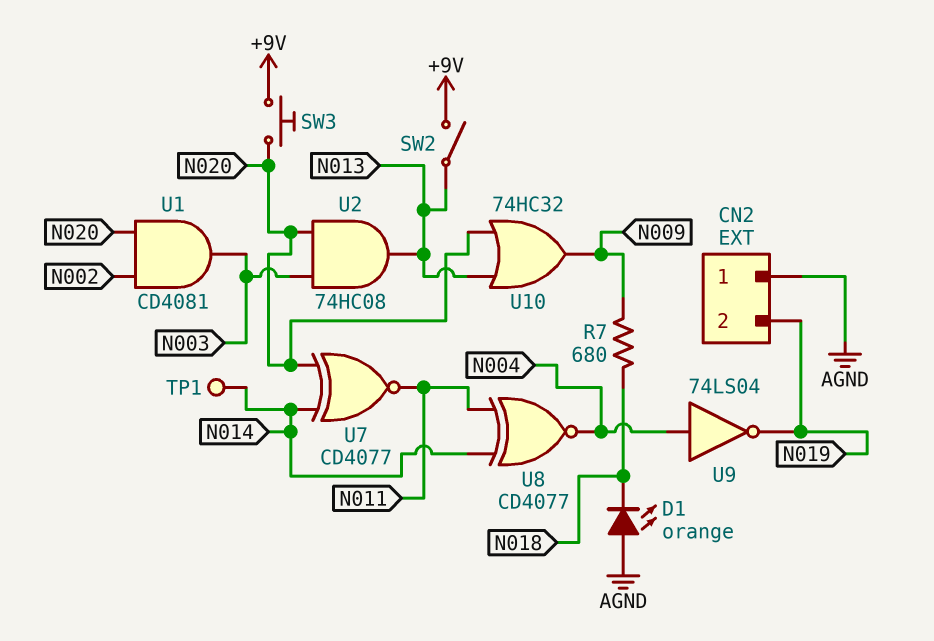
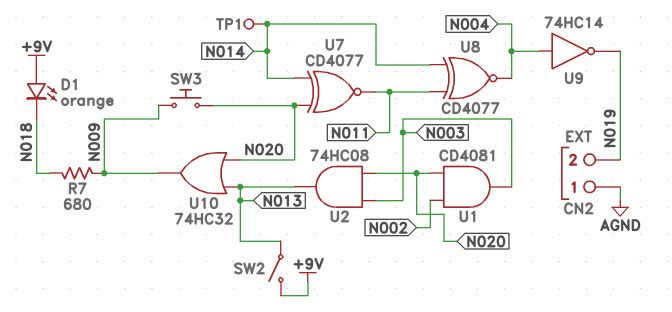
D1: LED orange (A AGND, K N018) -> LED orange (A +9V, K N018)
SW3: button (+9V, N020) -> button (N009, N020)
U9: NOT 74LS04 (in N004, out N019) -> NOT 74HC14 (in N004, out N019)

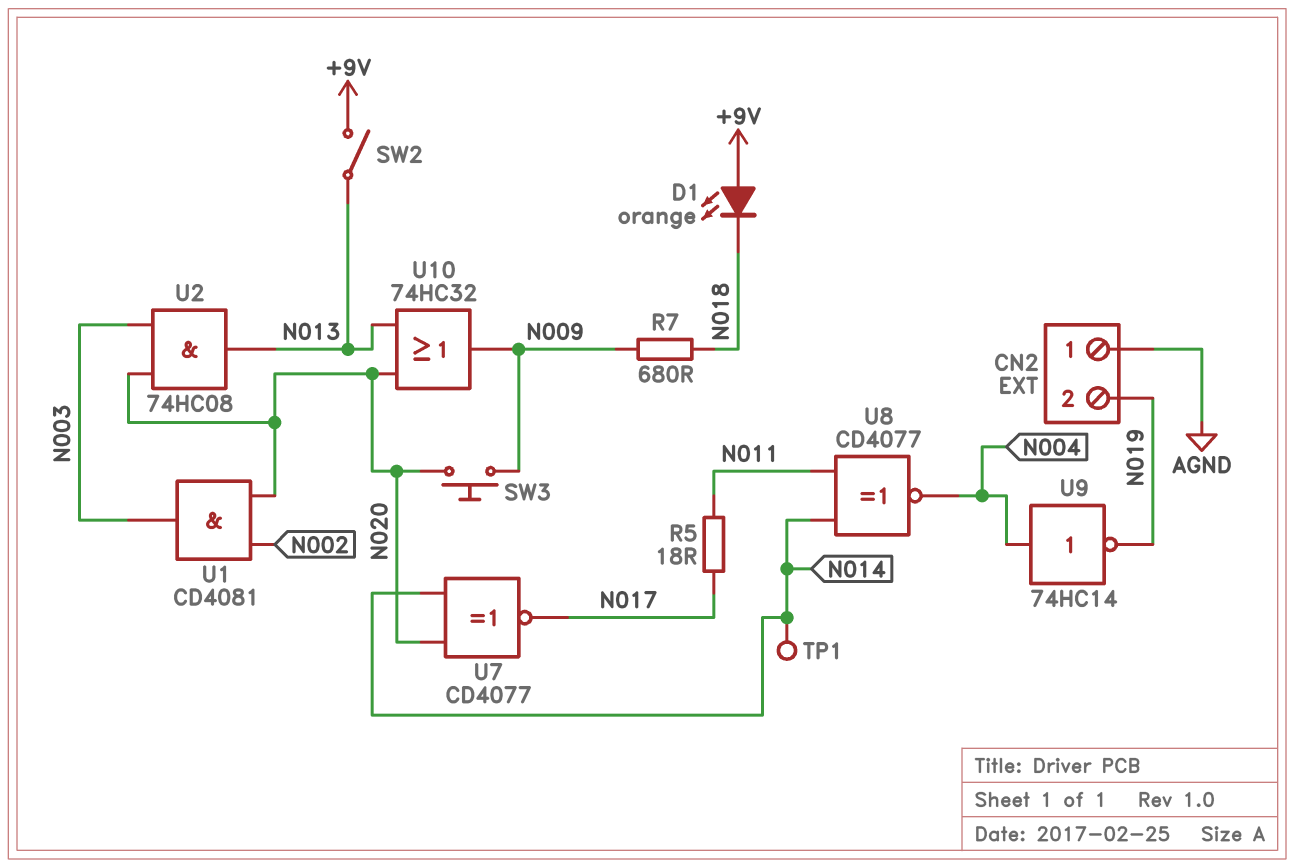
R5: none -> 18 (N011, N017)
U7: XNOR CD4077 (in N014, in N020, out N011) -> XNOR CD4077 (in N014, in N020, out N017)

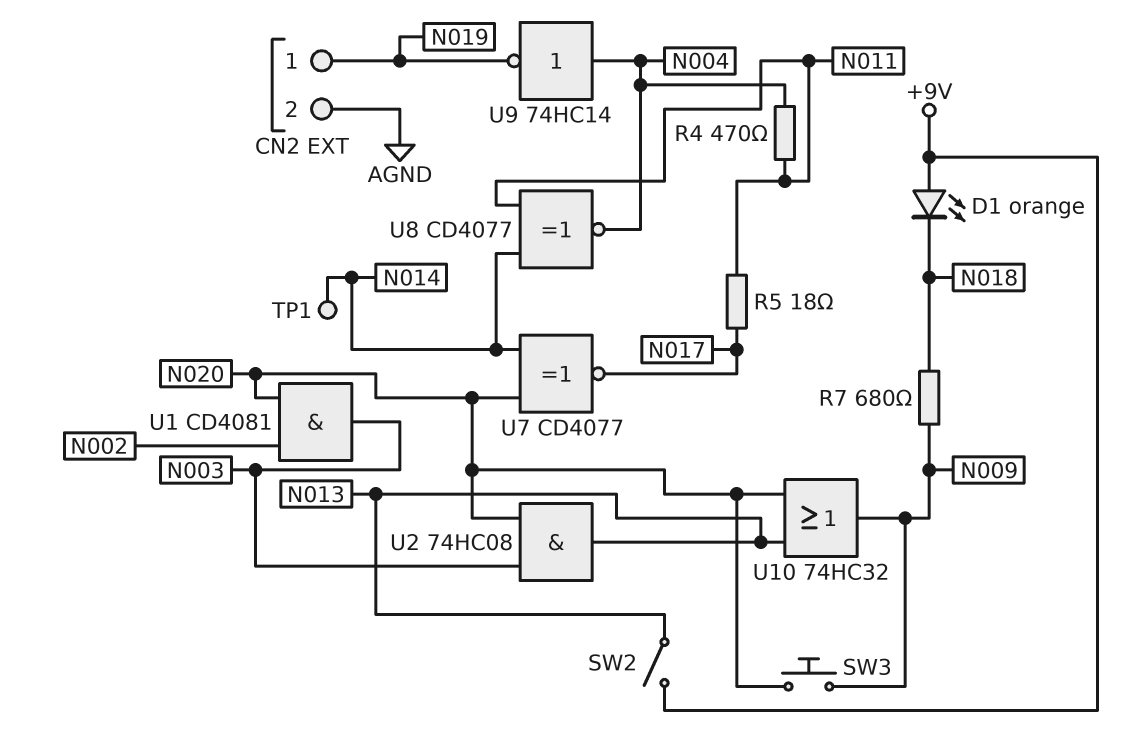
CN2 pin 1: AGND -> N019
CN2 pin 2: N019 -> AGND
R4: none -> 470 (N004, N011)

